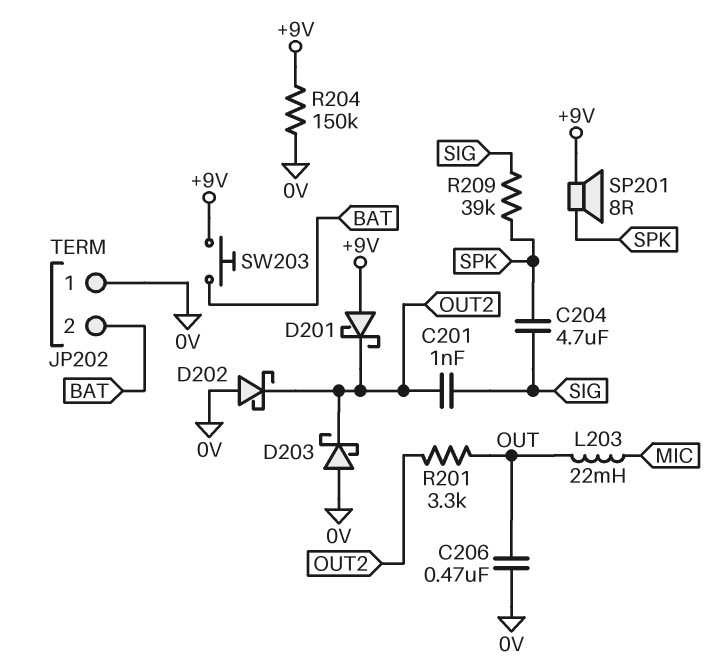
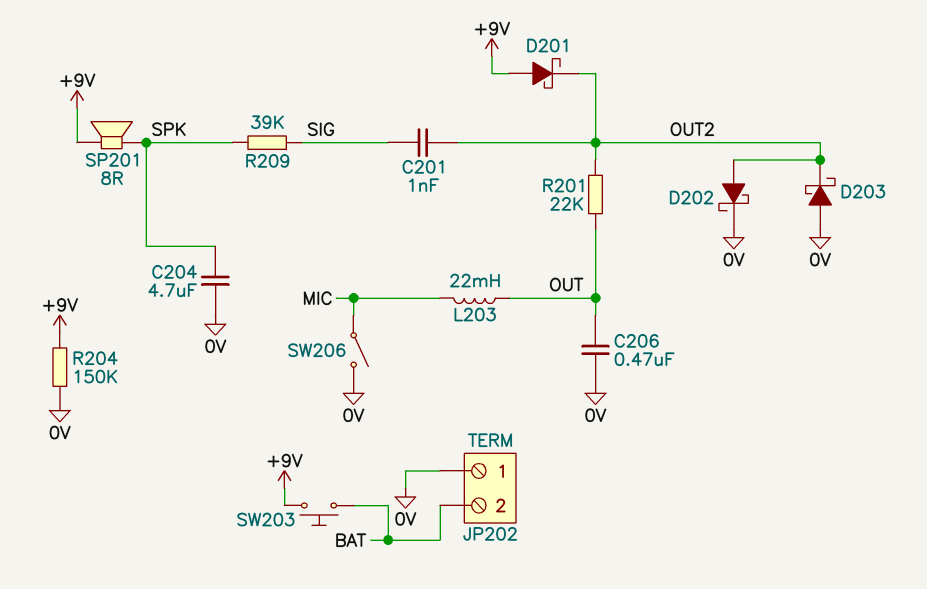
C204: 4.7uF (SIG, SPK) -> 4.7uF (0V, SPK)
D202: schottky (A 0V, K OUT2) -> schottky (A OUT2, K 0V)
R201: 3.3k (OUT, OUT2) -> 22k (OUT, OUT2)
SW206: none -> switch (0V, MIC)

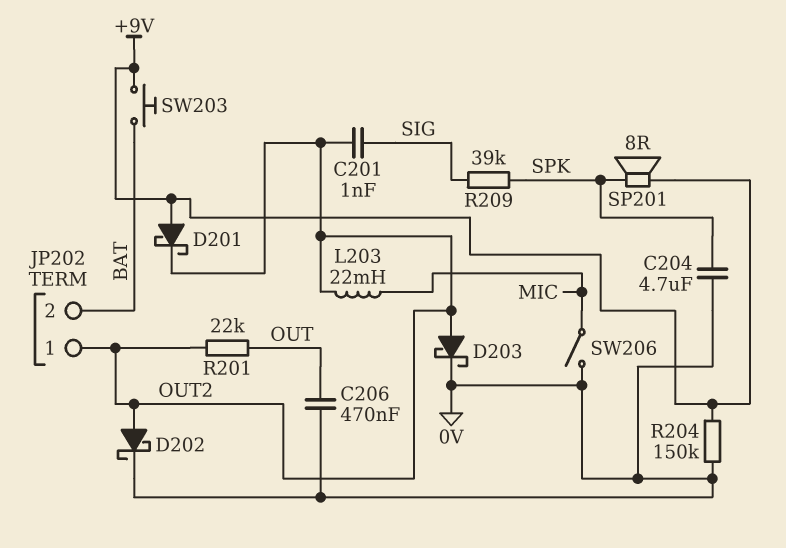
D203: schottky (A 0V, K OUT2) -> schottky (A OUT2, K 0V)
JP202 pin 1: 0V -> OUT2
L203: 22mH (MIC, OUT) -> 22mH (MIC, OUT2)

